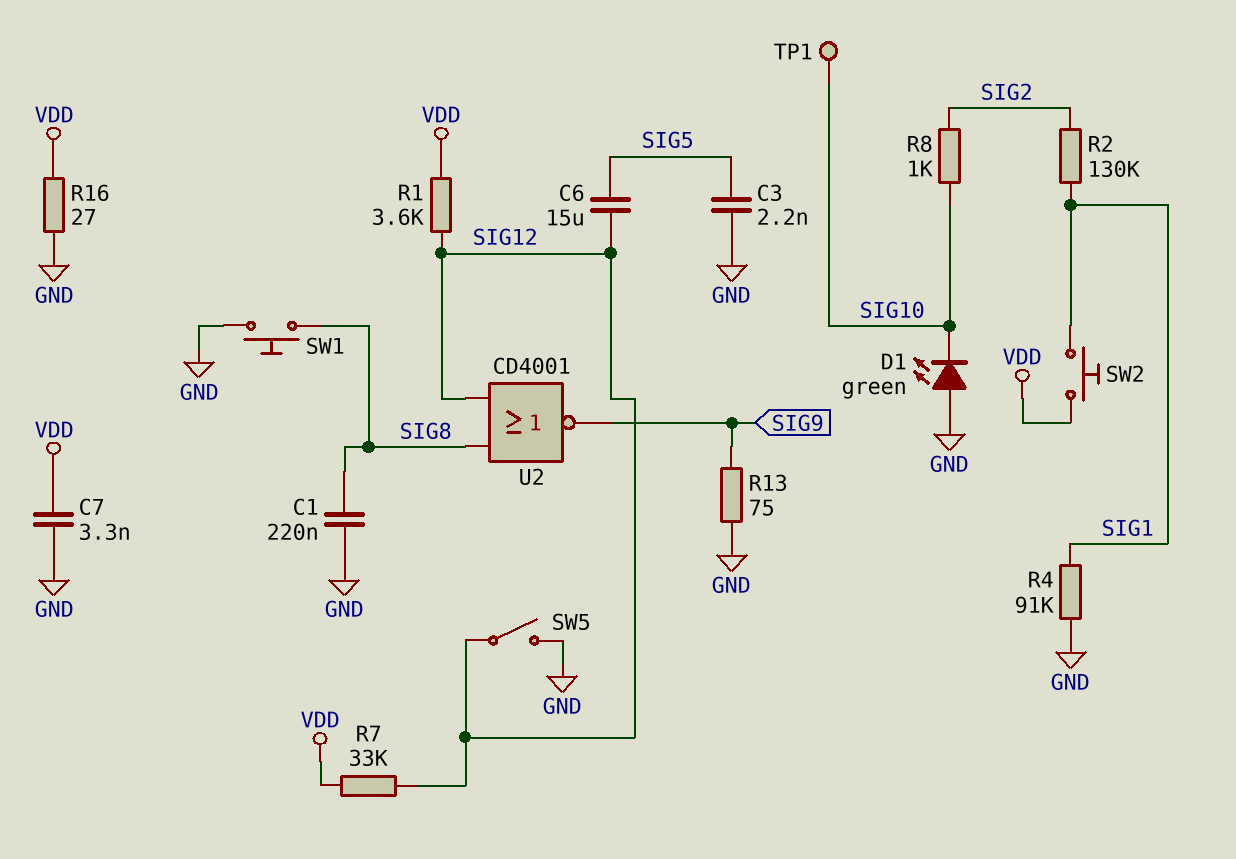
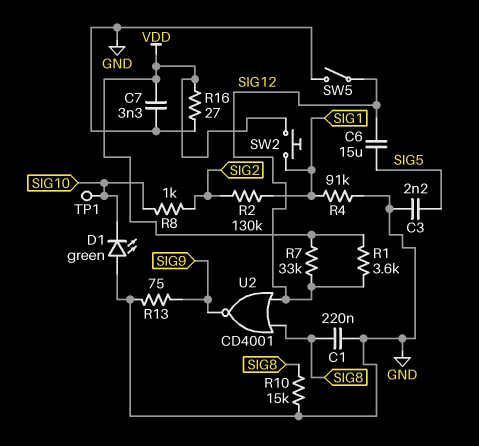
R10: none -> 15k (GND, SIG8)
SW1: button (GND, SIG8) -> none

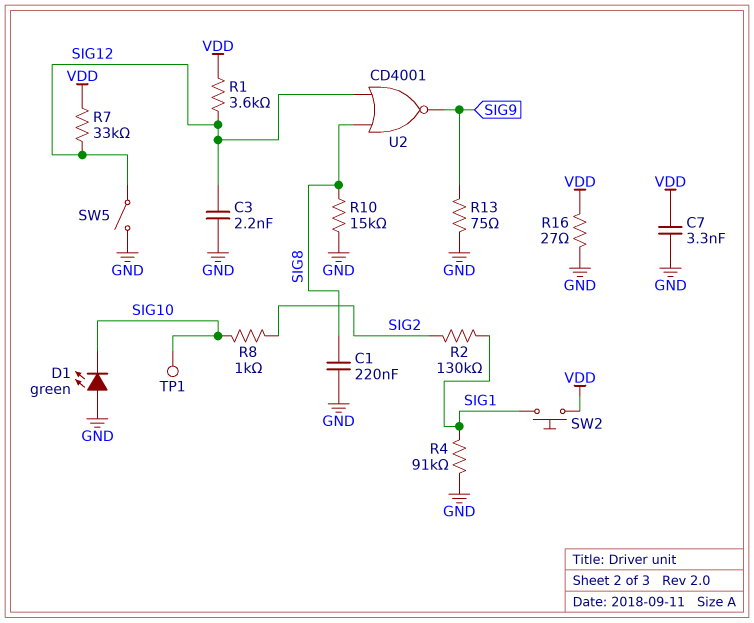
C3: 2.2nF (GND, SIG5) -> 2.2nF (GND, SIG12)
C6: 15uF (SIG5, SIG12) -> none

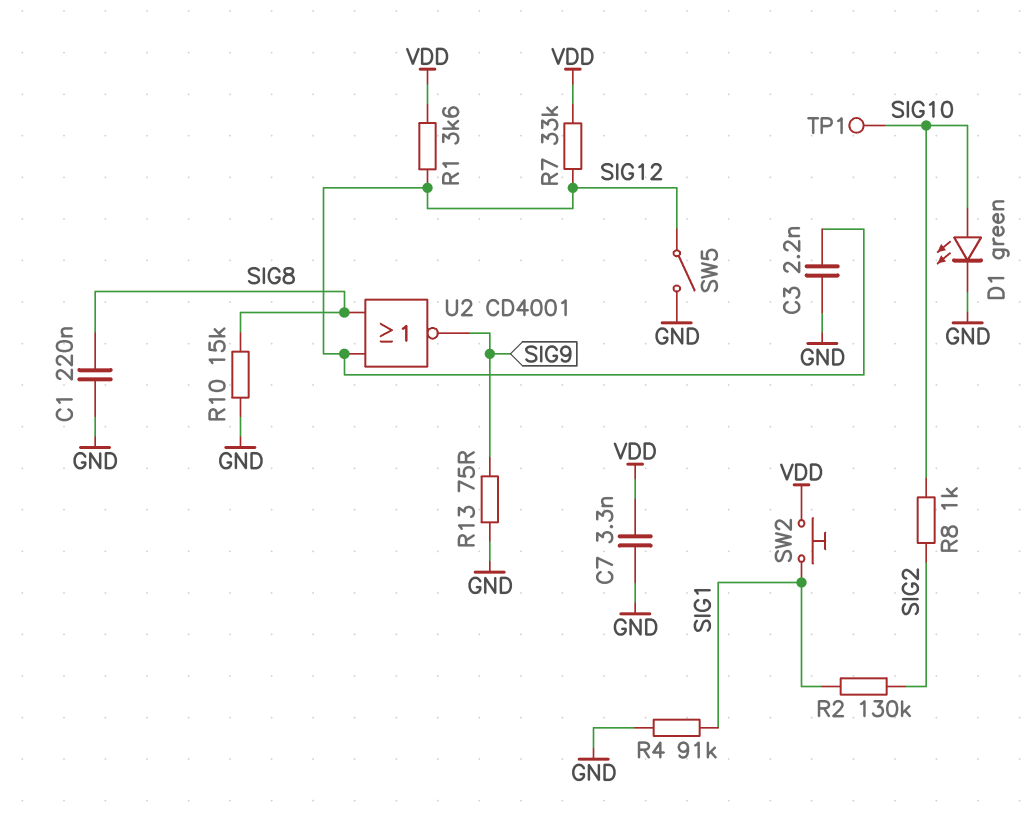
D1: LED green (A GND, K SIG10) -> LED green (A SIG10, K GND)
R16: 27 (GND, VDD) -> none

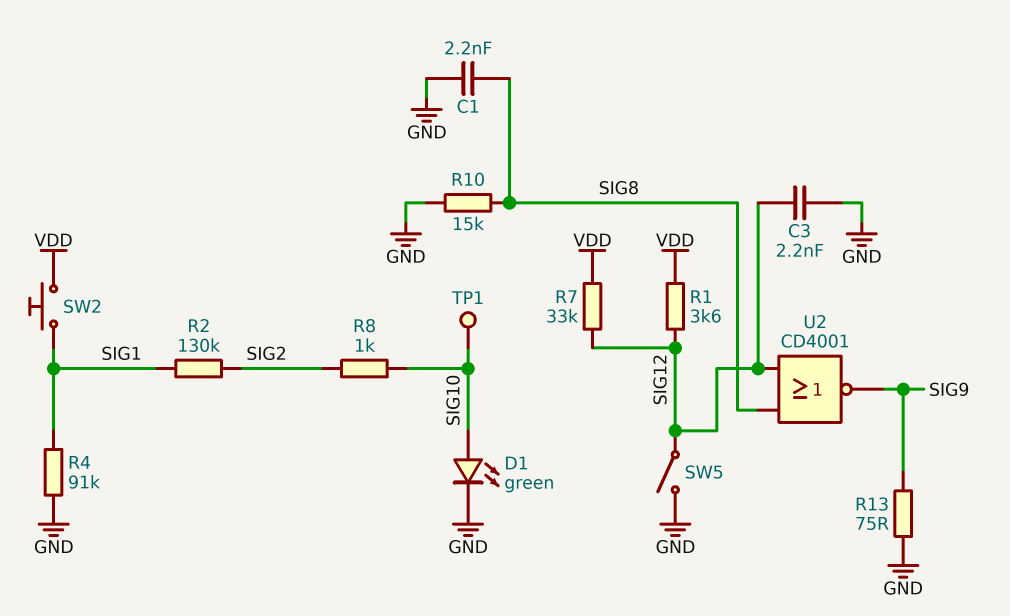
C1: 220nF (GND, SIG8) -> 2.2nF (GND, SIG8)
C7: 3.3nF (GND, VDD) -> none

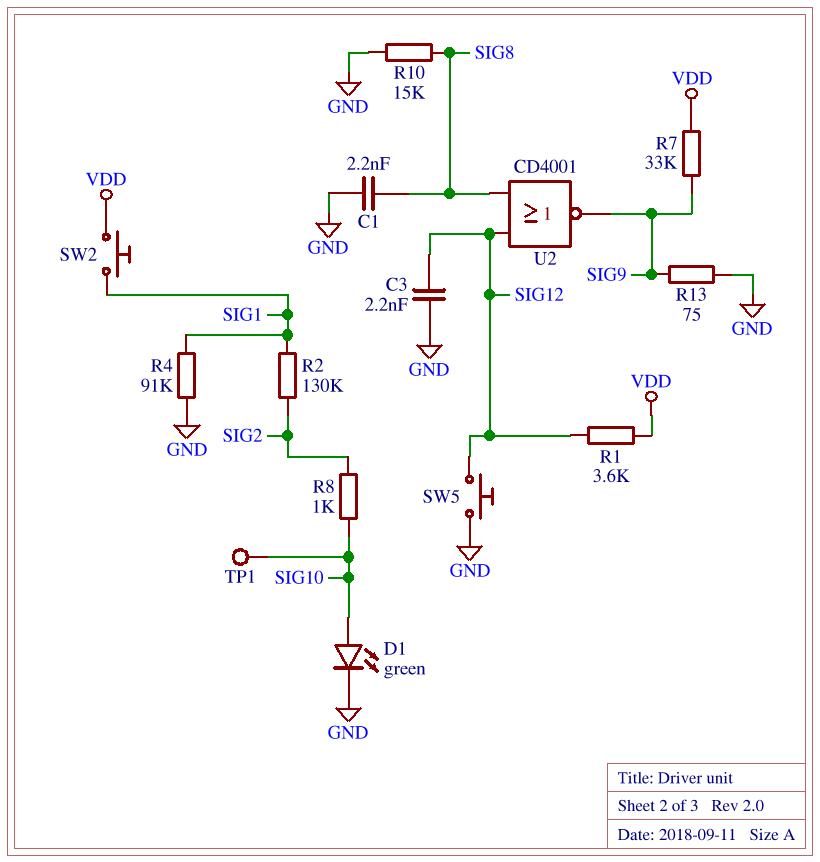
R7: 33k (SIG12, VDD) -> 33k (SIG9, VDD)
SW5: switch (GND, SIG12) -> button (GND, SIG12)

